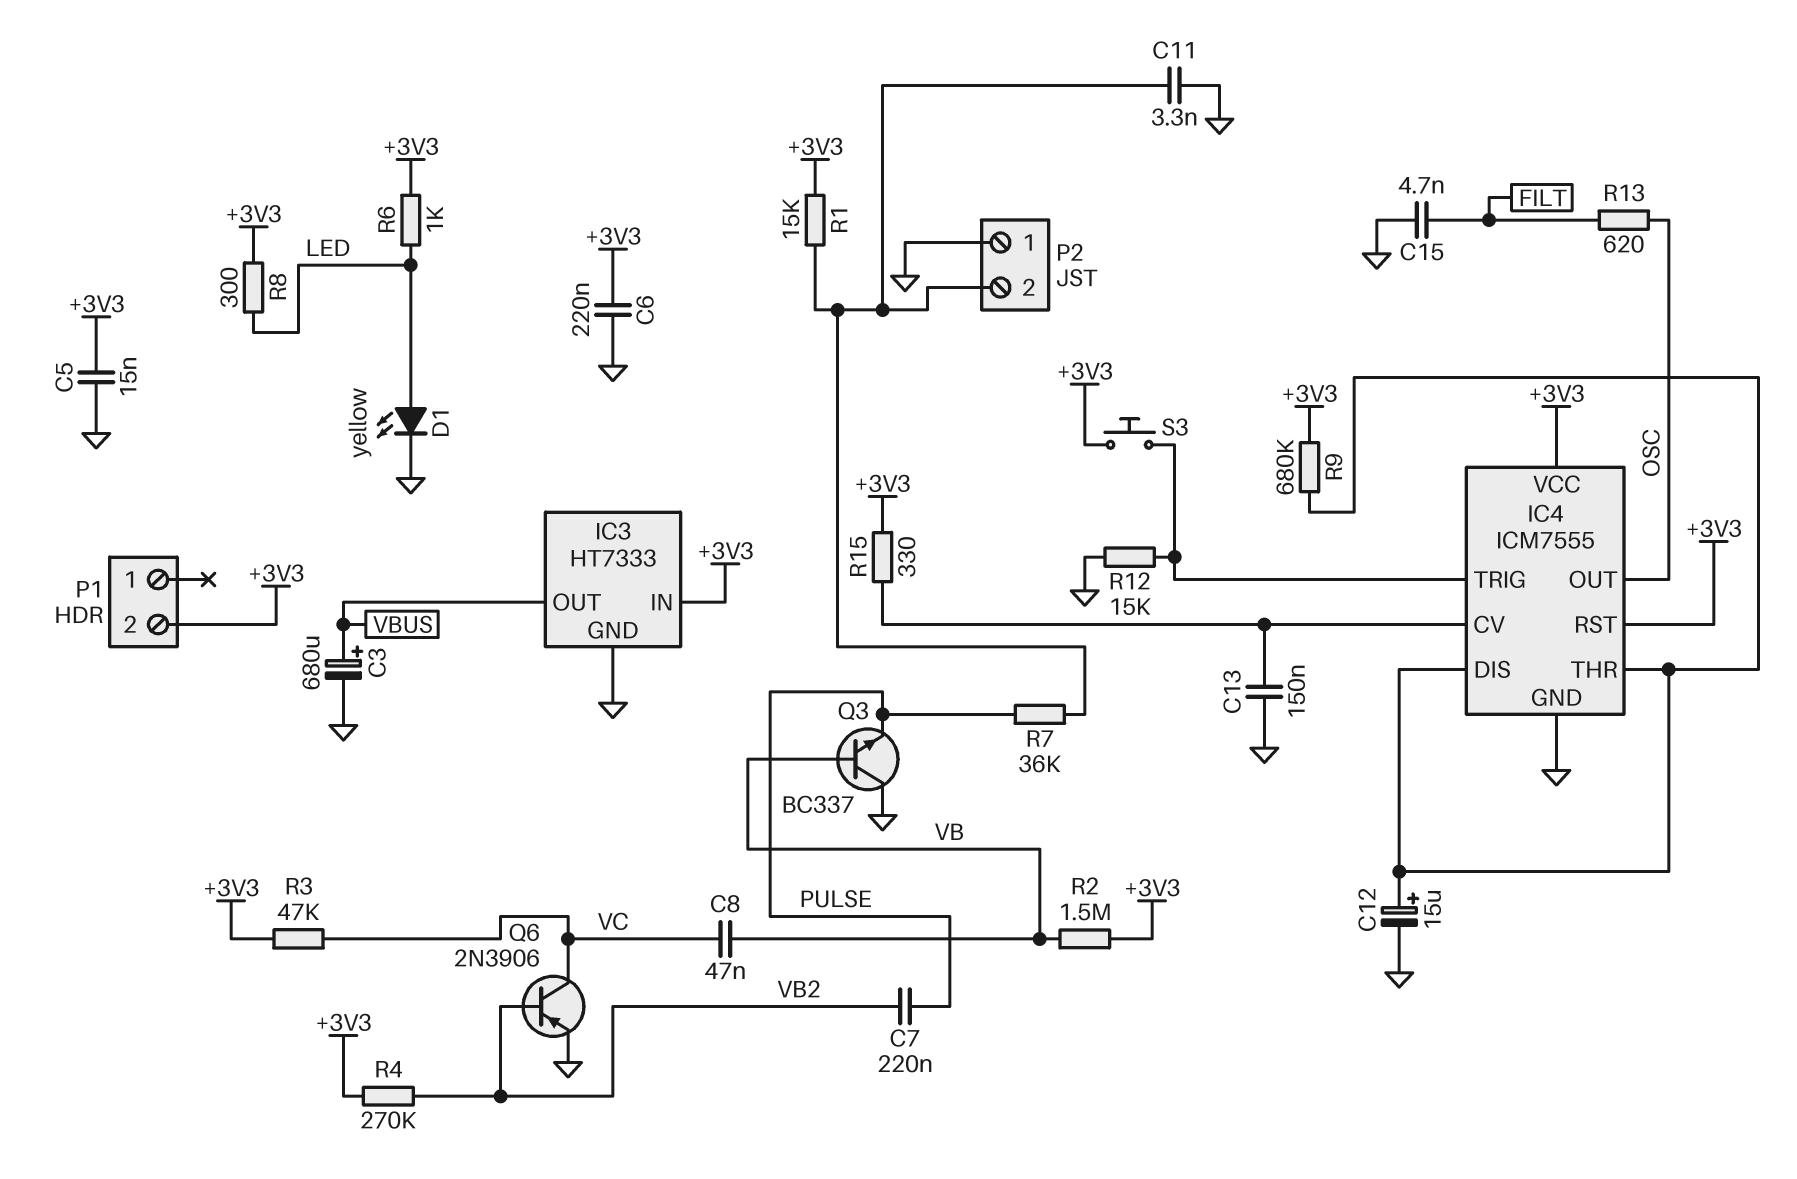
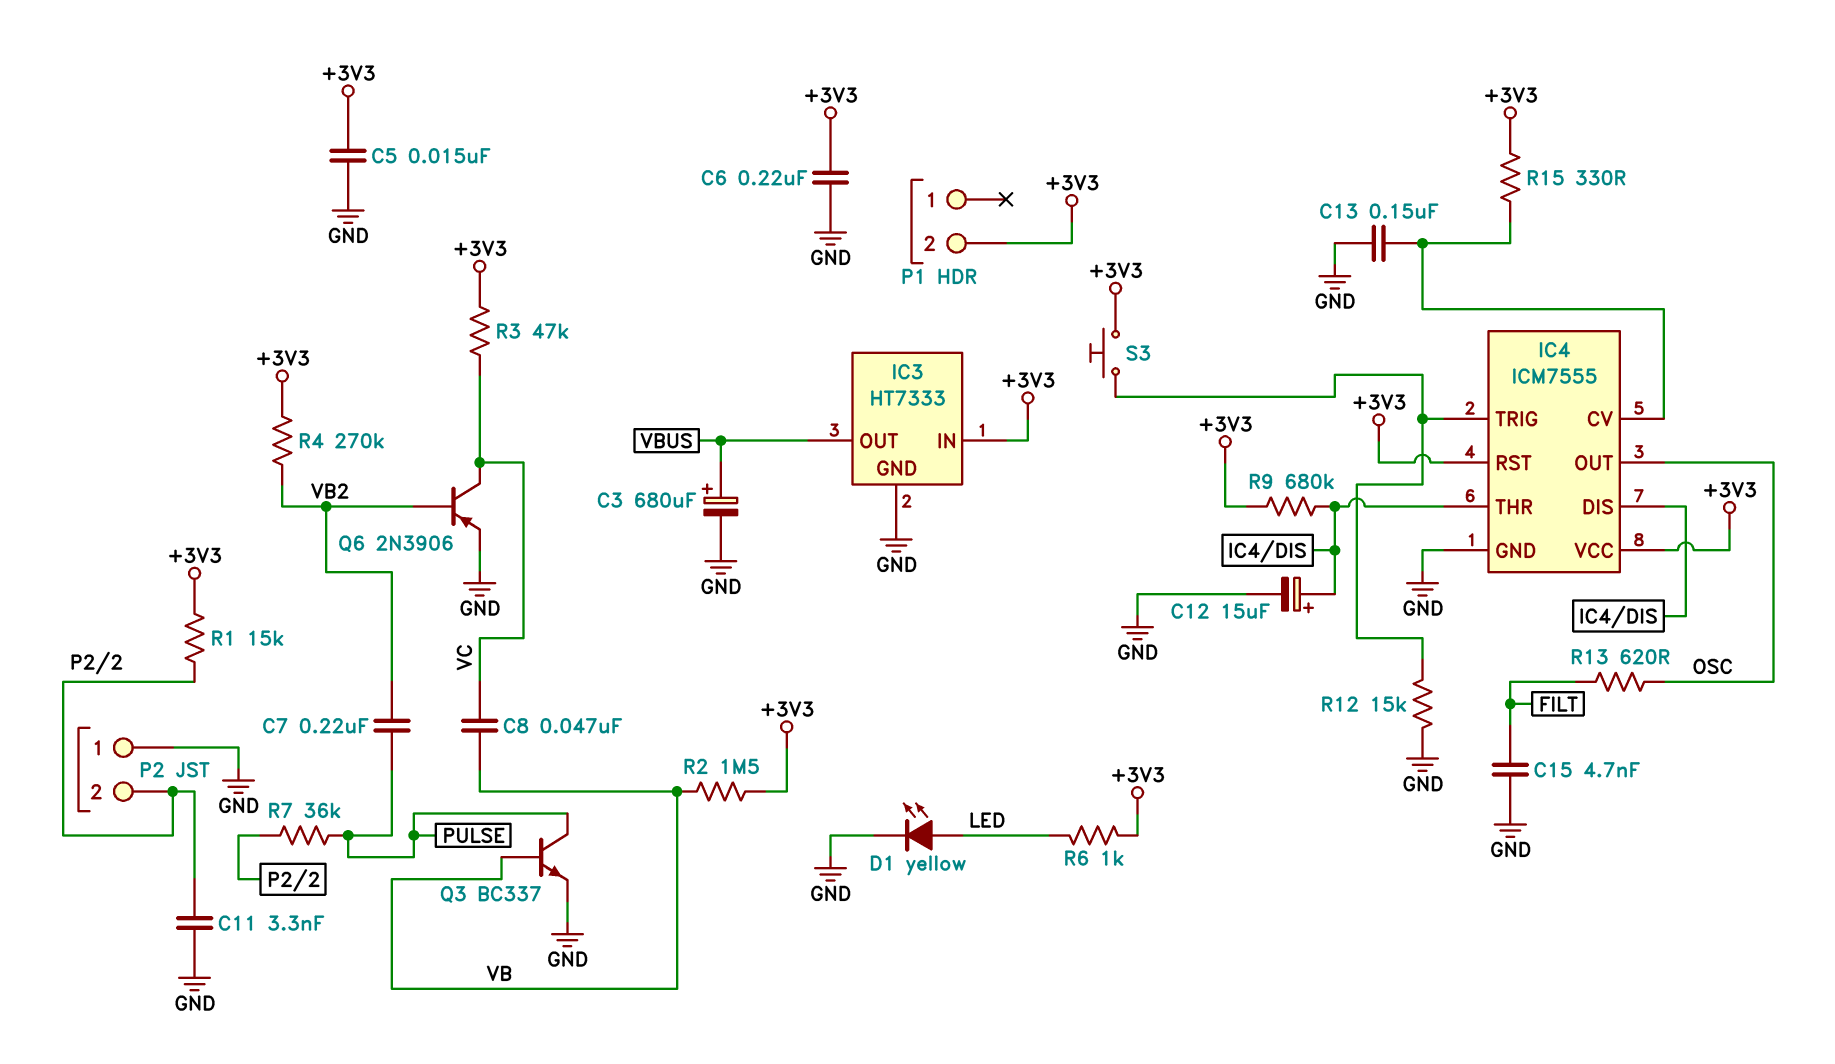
Q3: NPN BC337 (B VB, C GND, E PULSE) -> NPN BC337 (B VB, C PULSE, E GND)
R8: 300 (+3V3, LED) -> none

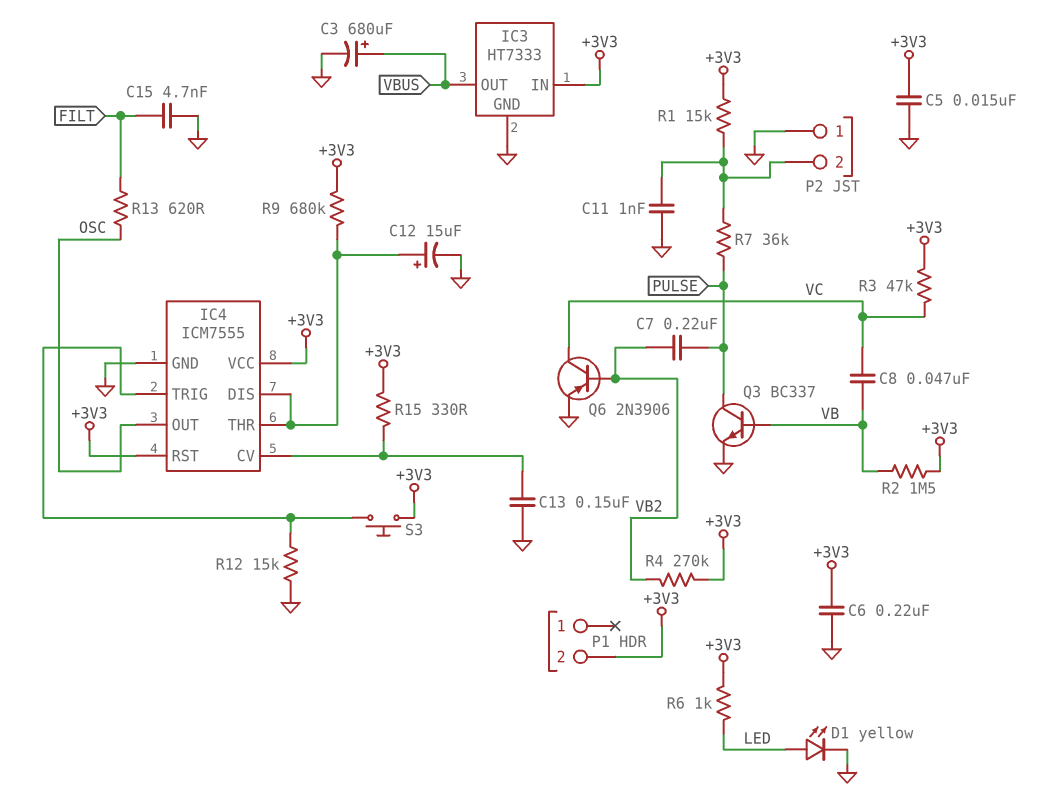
C11: 3.3nF (GND, P2/2) -> 1nF (GND, P2/2)

